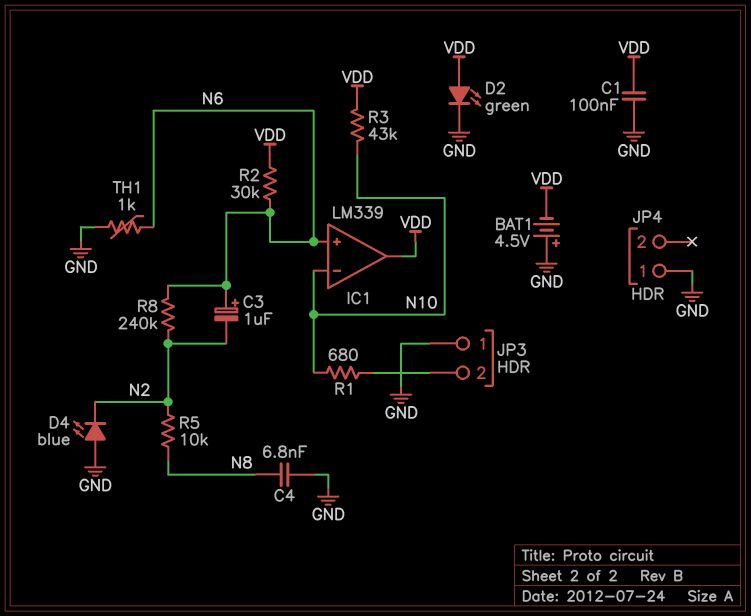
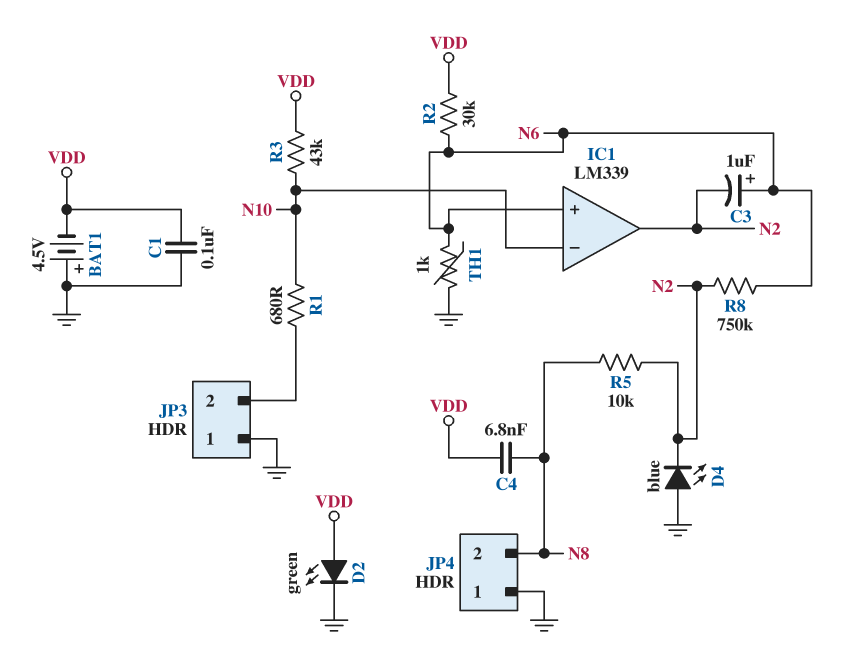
C4: 6.8nF (GND, N8) -> 6.8nF (N8, VDD)
IC1 pin out: VDD -> N2
JP4 pin 2: none -> N8
R8: 240k (N2, N6) -> 750k (N2, N6)

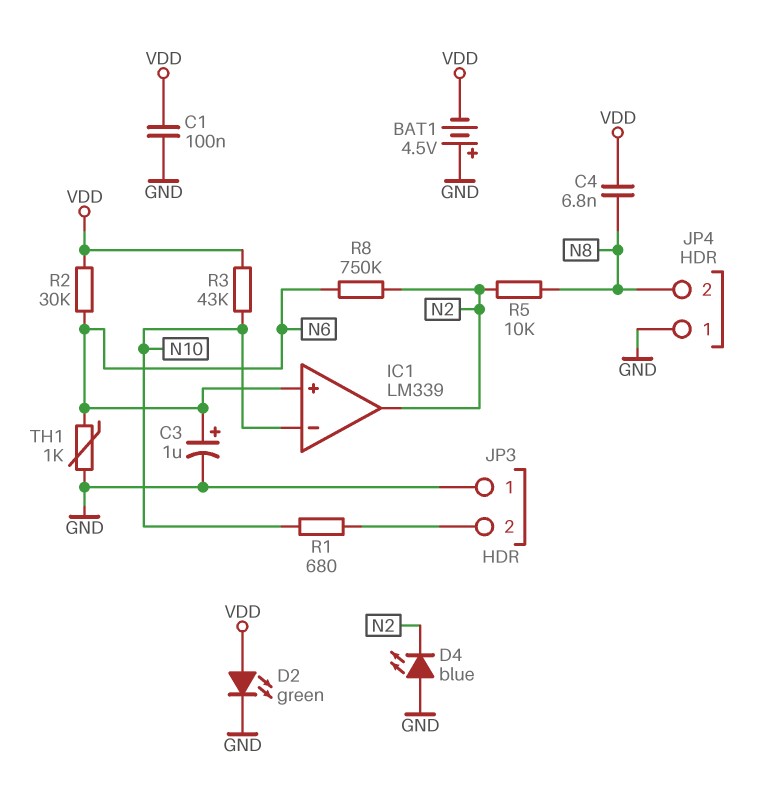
C3: 1uF (plus N6, minus N2) -> 1uF (plus N6, minus GND)

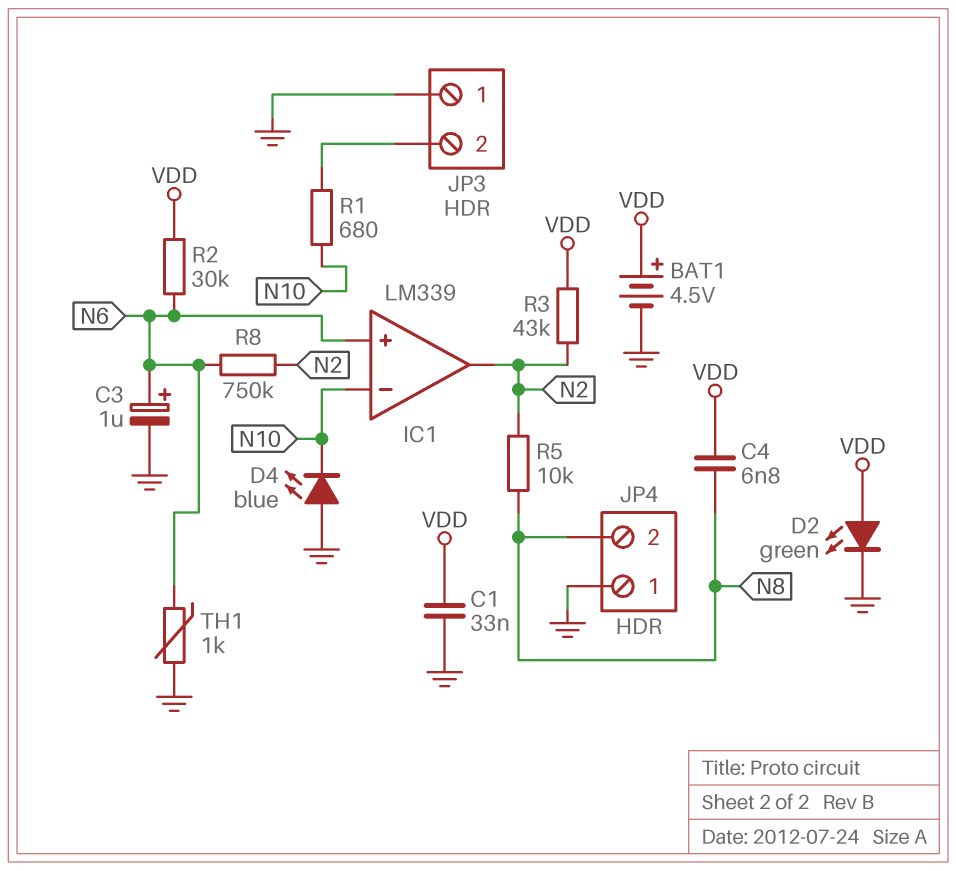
BAT1: 4.5V (plus GND, minus VDD) -> 4.5V (plus VDD, minus GND)
C1: 100nF (GND, VDD) -> 33nF (GND, VDD)
D4: LED blue (A GND, K N2) -> LED blue (A GND, K N10)
R3: 43k (N10, VDD) -> 43k (N2, VDD)

